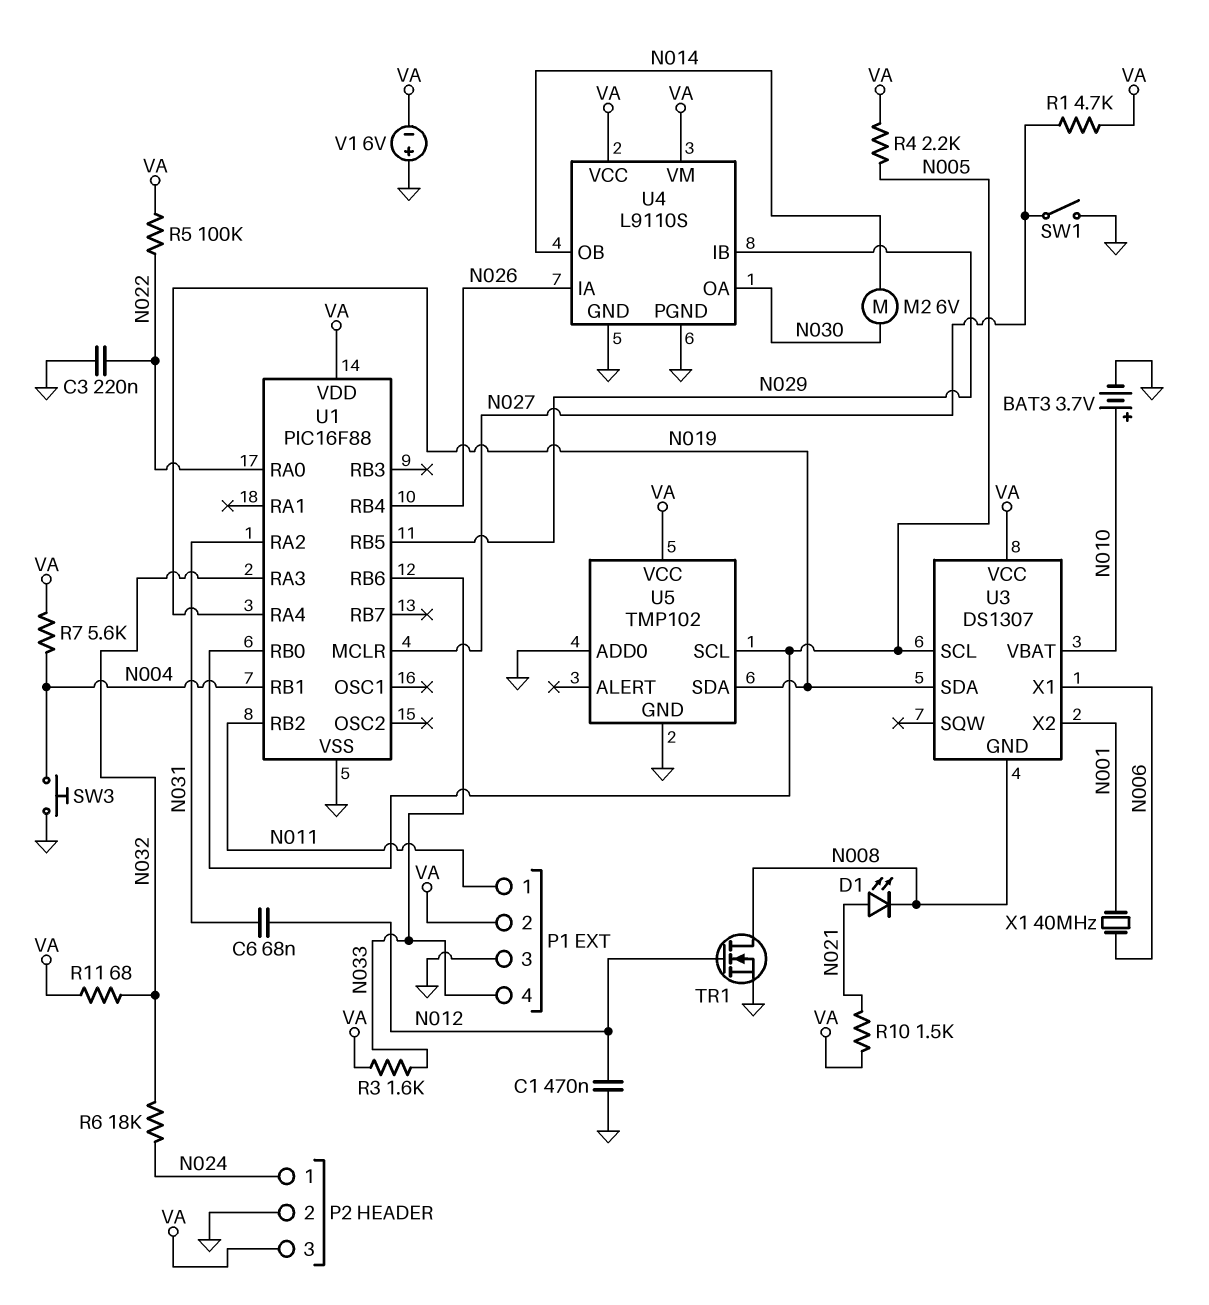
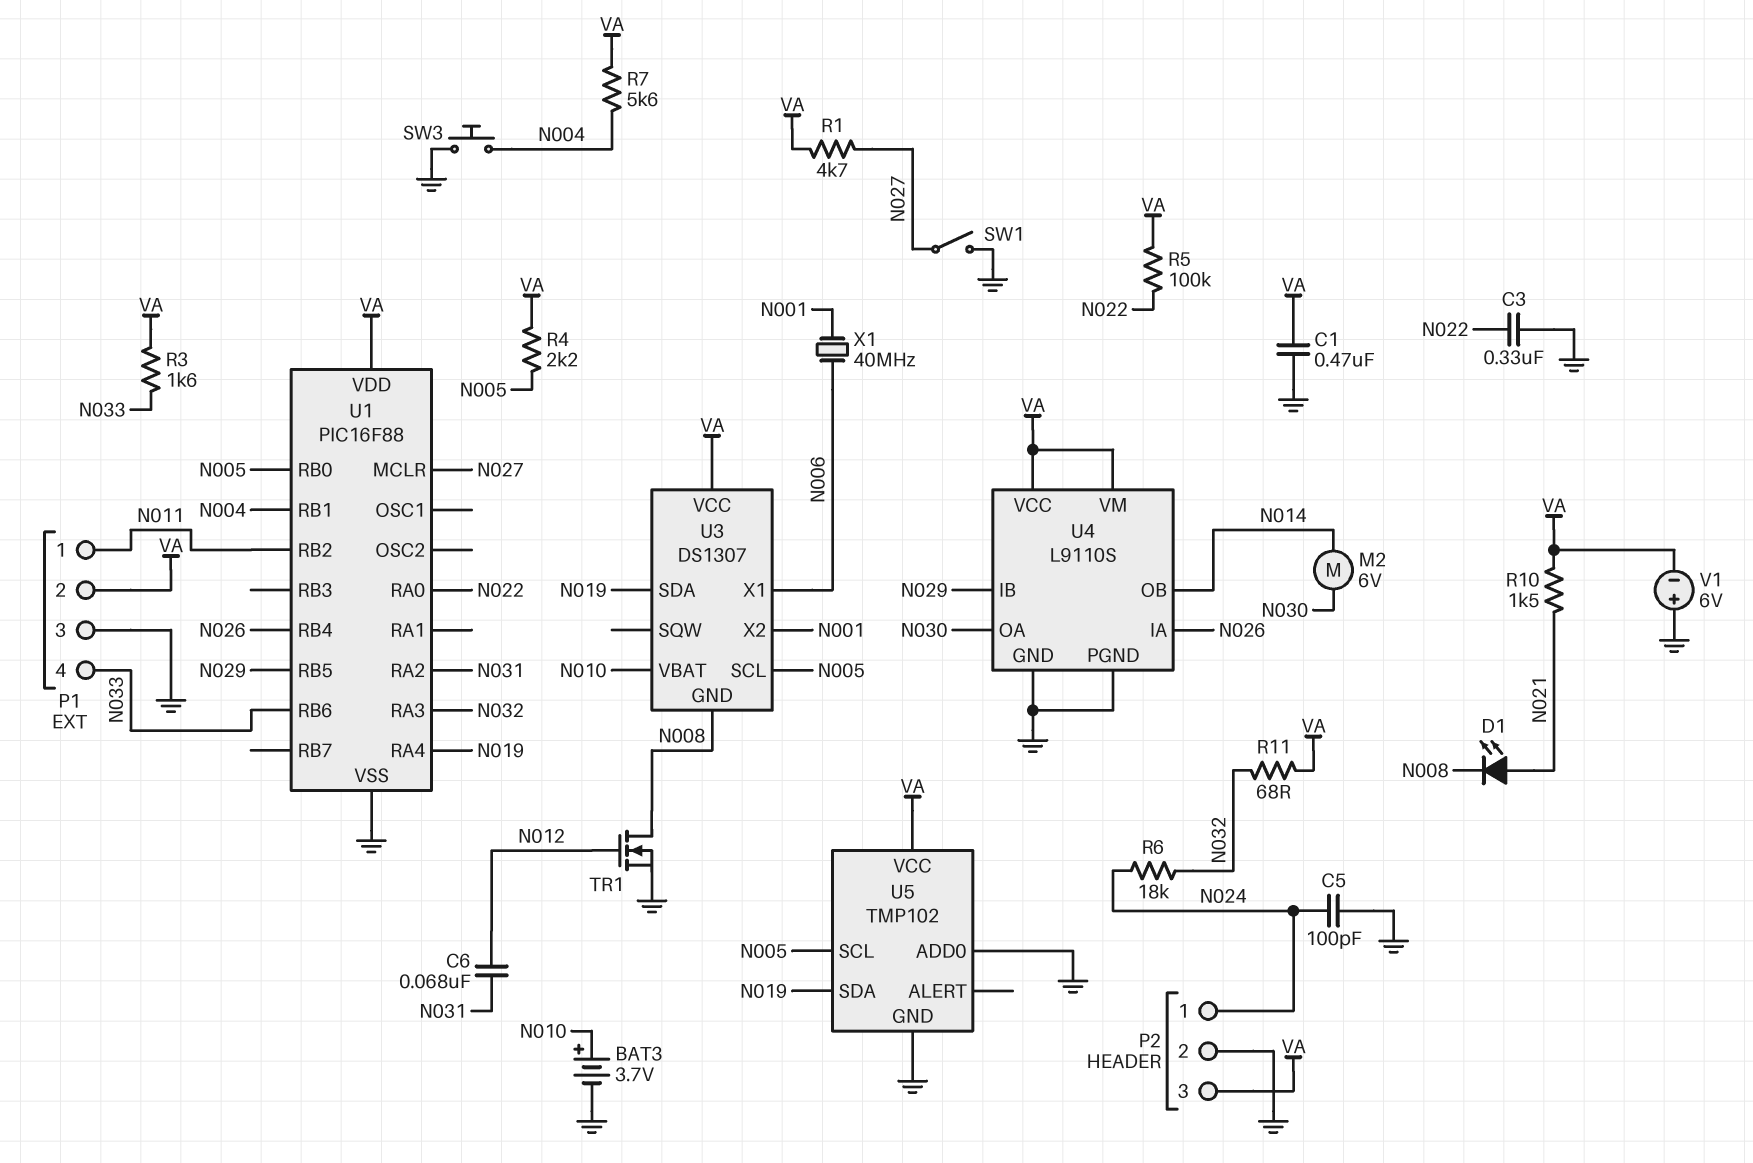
C1: 470nF (GND, N012) -> 470nF (GND, VA)
C3: 220nF (GND, N022) -> 330nF (GND, N022)
C5: none -> 100pF (GND, N024)

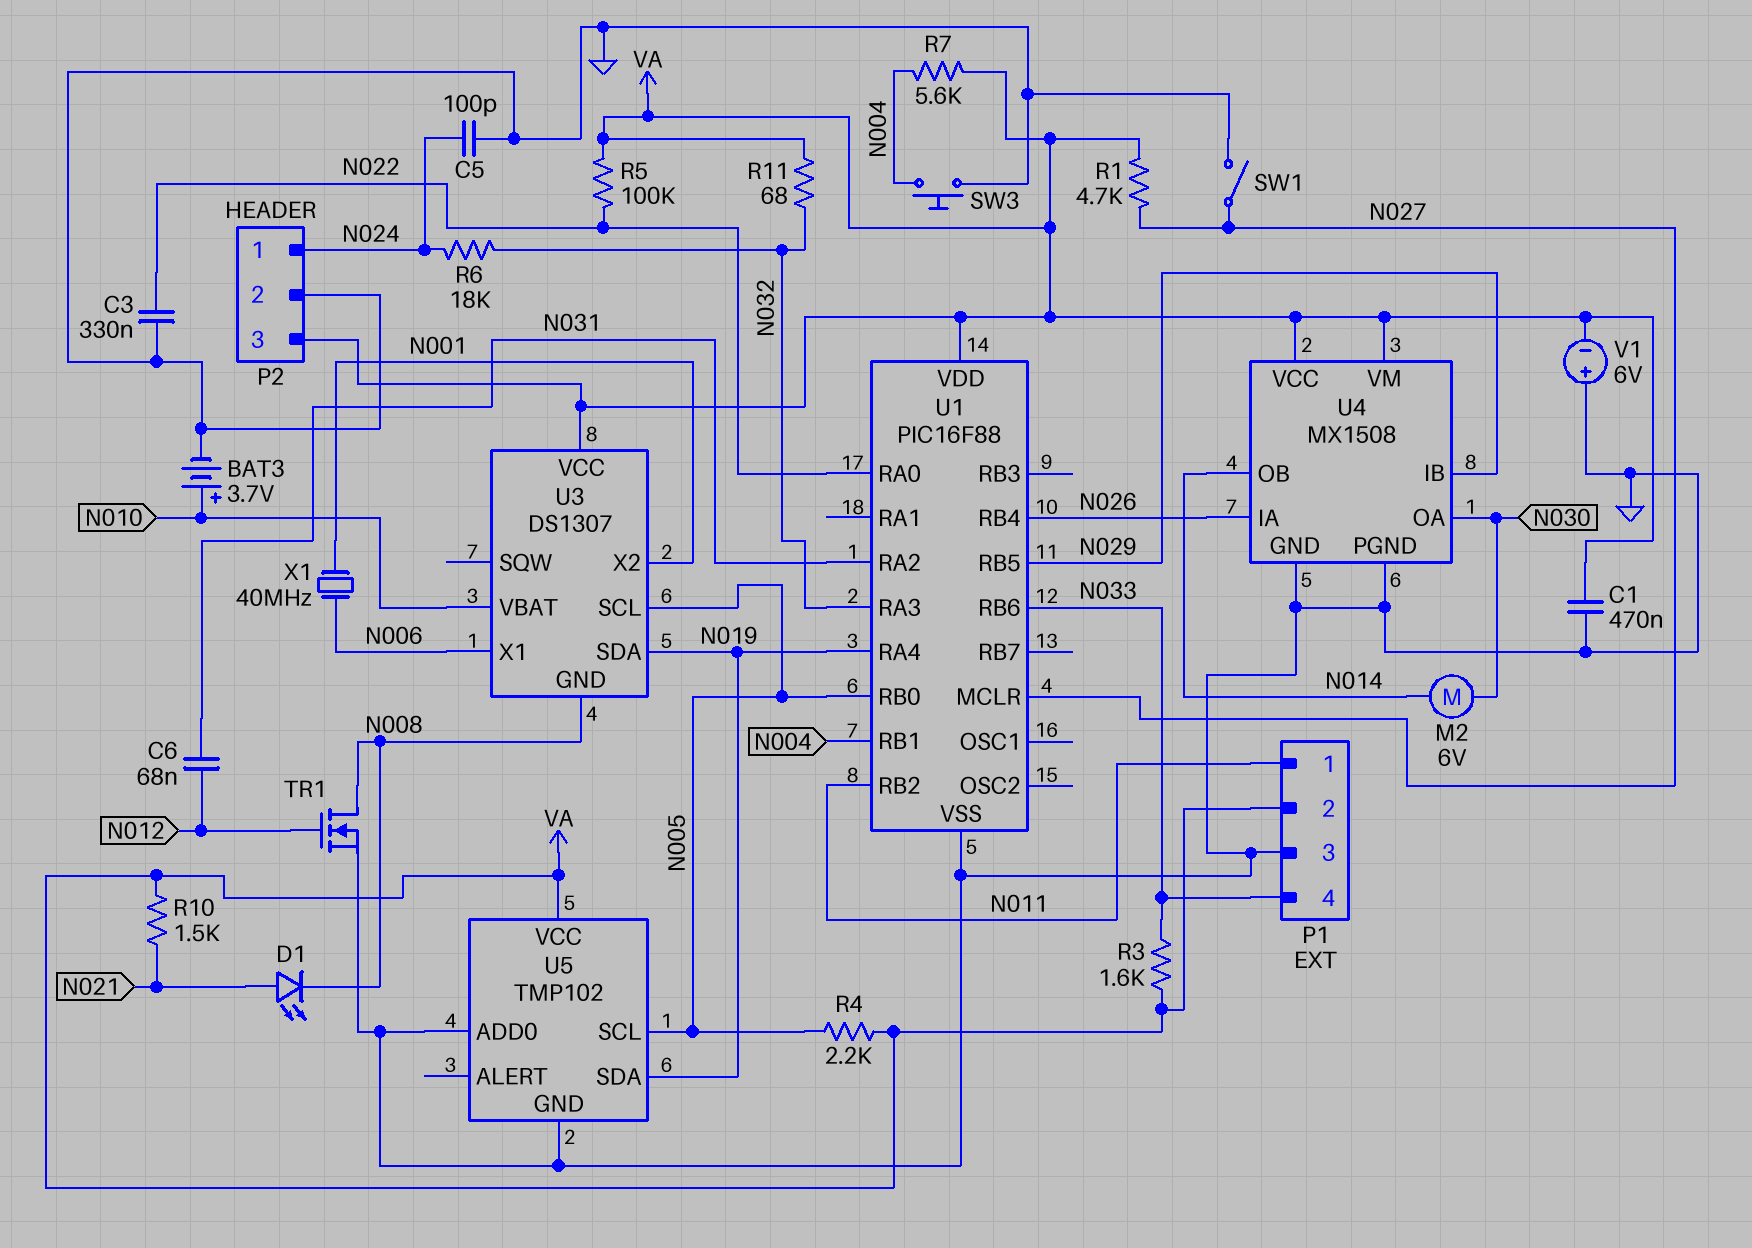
U4: L9110S -> MX1508

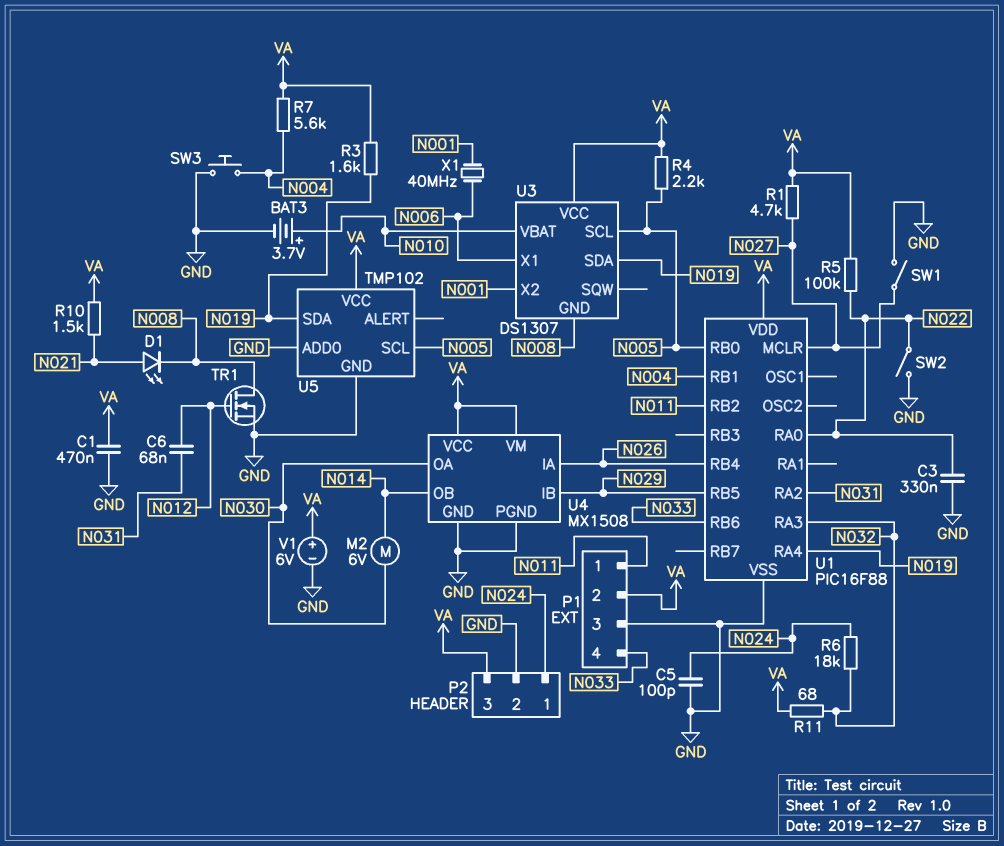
R3: 1.6k (N033, VA) -> 1.6k (N019, VA)
SW2: none -> switch (GND, N022)
V1: 6V (plus GND, minus VA) -> 6V (plus VA, minus GND)

